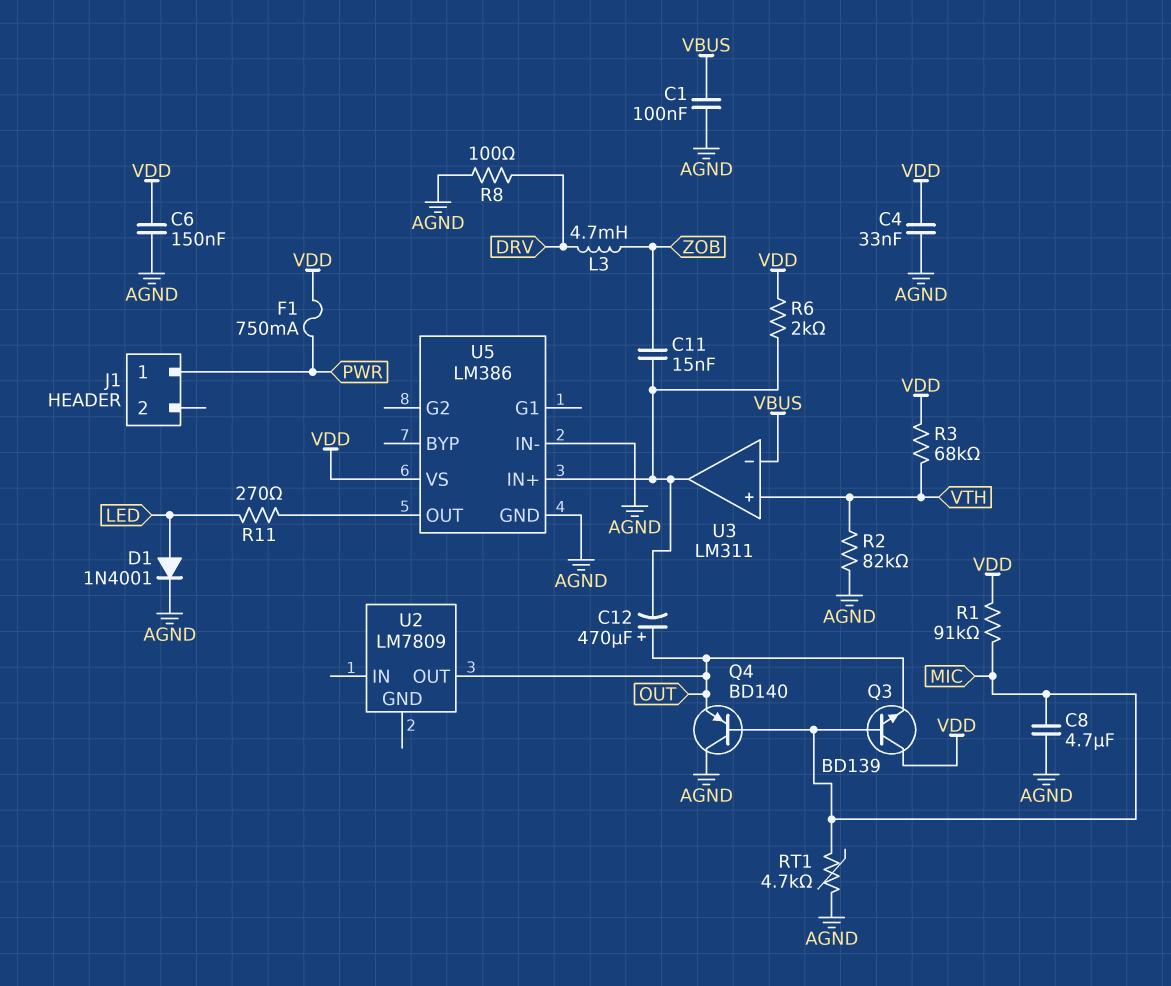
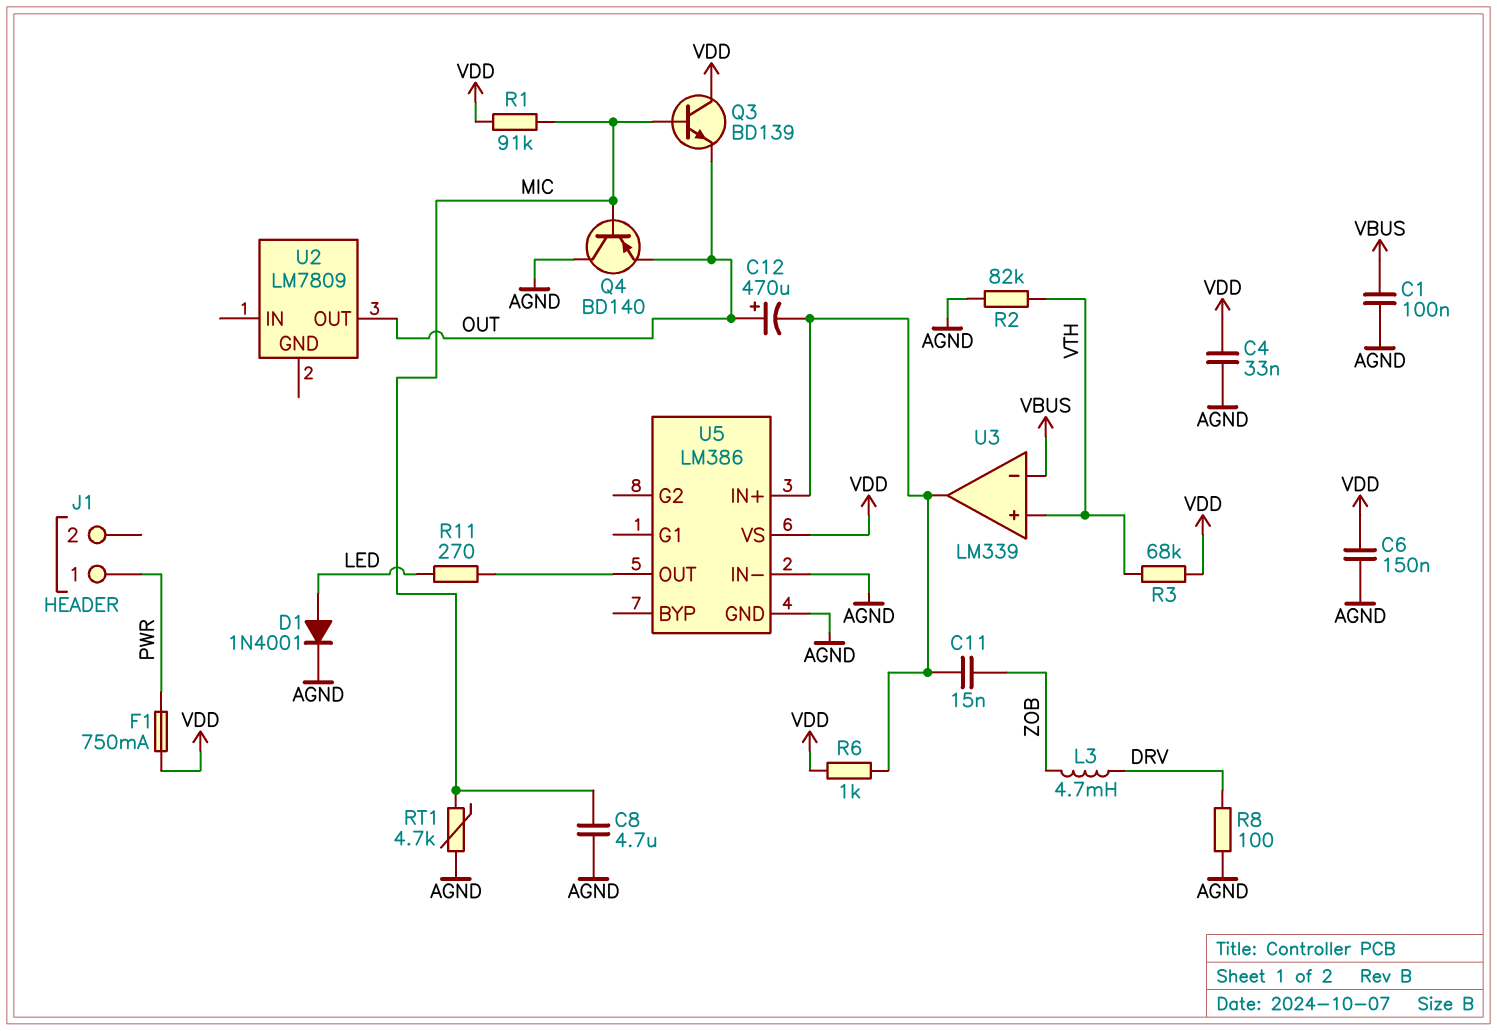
R6: 2k (U3/out, VDD) -> 1k (U3/out, VDD)
U3: LM311 -> LM339

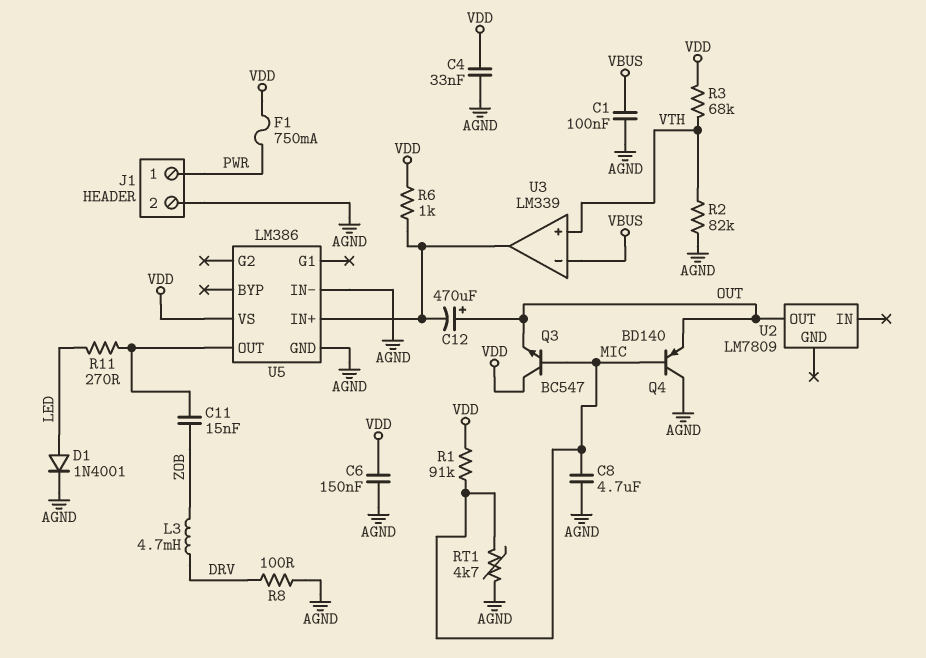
C11: 15nF (U3/out, ZOB) -> 15nF (U5/OUT, ZOB)
J1 pin 2: none -> AGND
Q3: NPN BD139 (B MIC, C VDD, E OUT) -> NPN BC547 (B MIC, C VDD, E OUT)

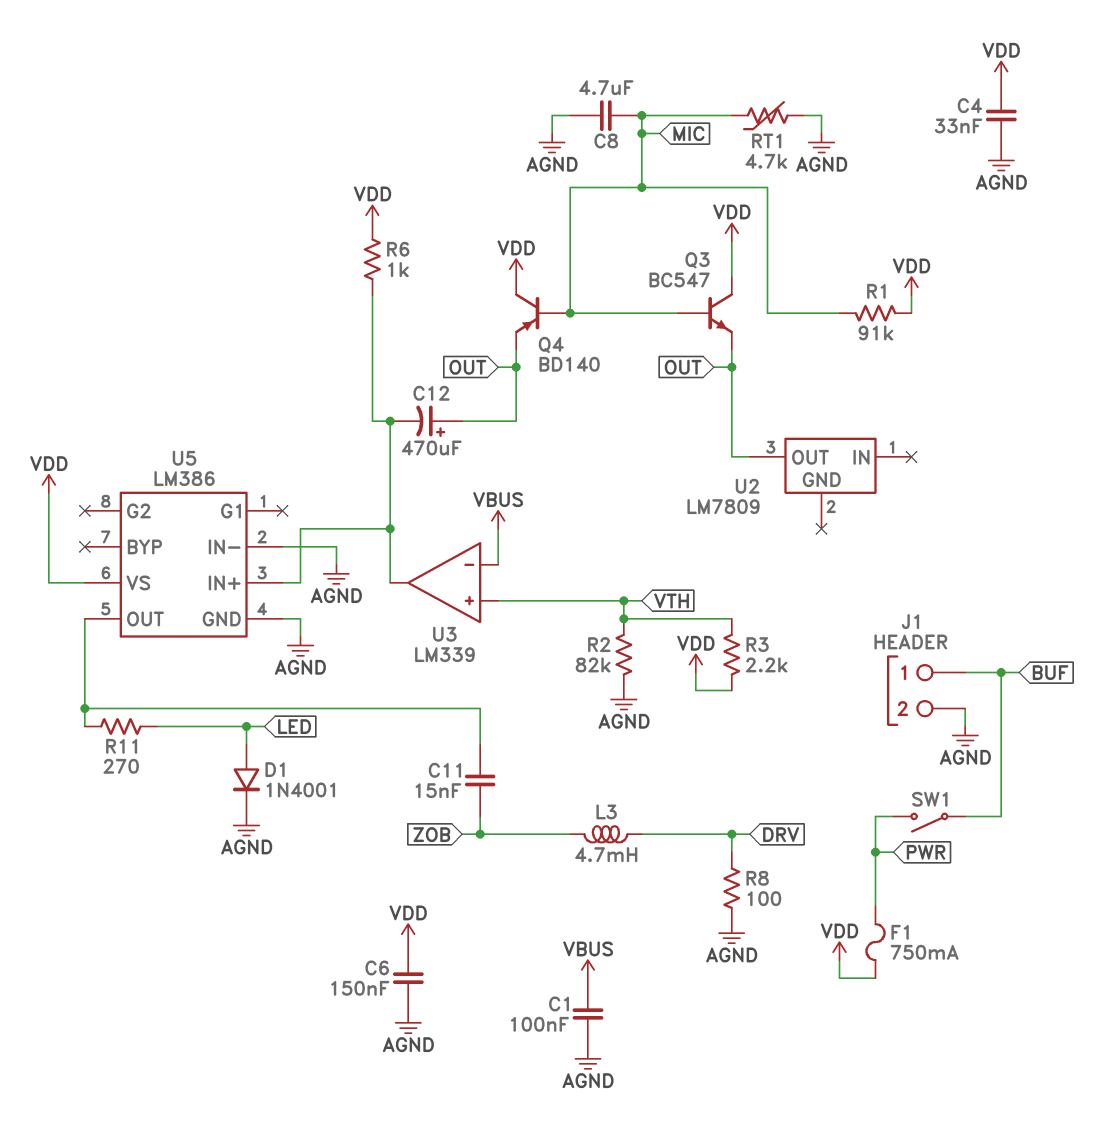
J1 pin 1: PWR -> BUF
Q4: PNP BD140 (B MIC, C AGND, E OUT) -> PNP BD140 (B MIC, C VDD, E OUT)
R3: 68k (VDD, VTH) -> 2.2k (VDD, VTH)
SW1: none -> switch (BUF, PWR)

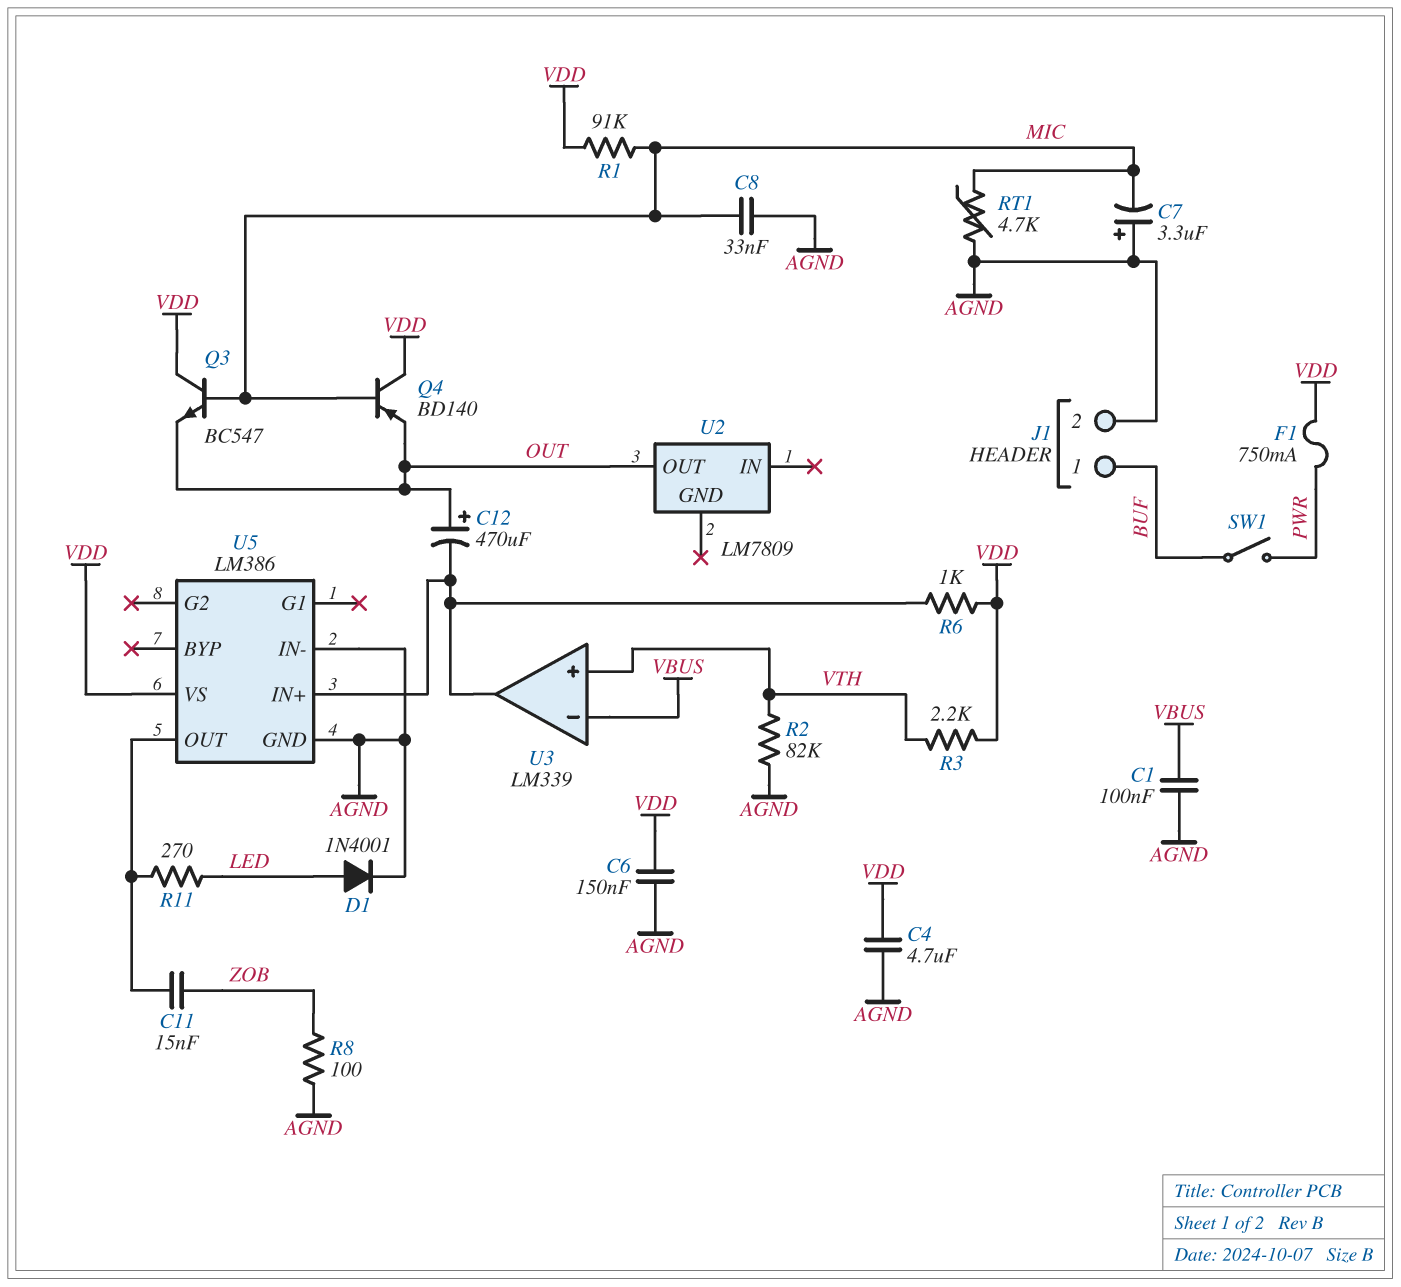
C4: 33nF (AGND, VDD) -> 4.7uF (AGND, VDD)
C7: none -> 3.3uF (plus AGND, minus MIC)
C8: 4.7uF (AGND, MIC) -> 33nF (AGND, MIC)
L3: 4.7mH (DRV, ZOB) -> none
R8: 100 (AGND, DRV) -> 100 (AGND, ZOB)

